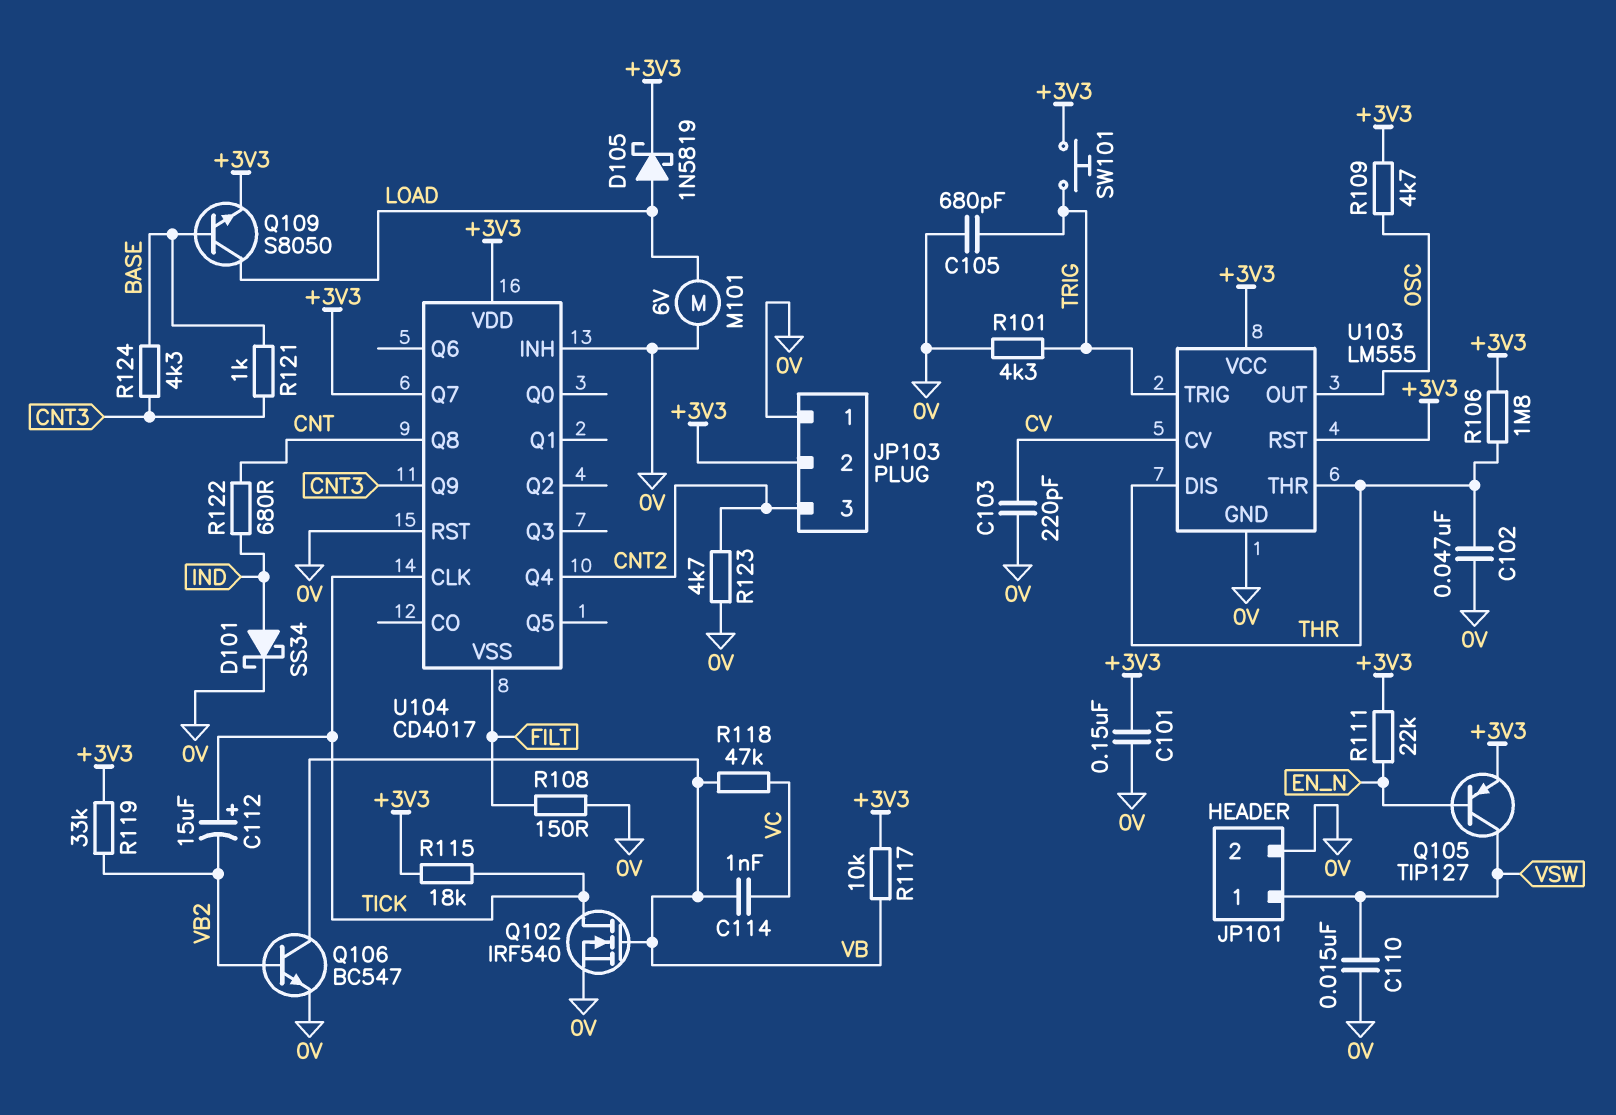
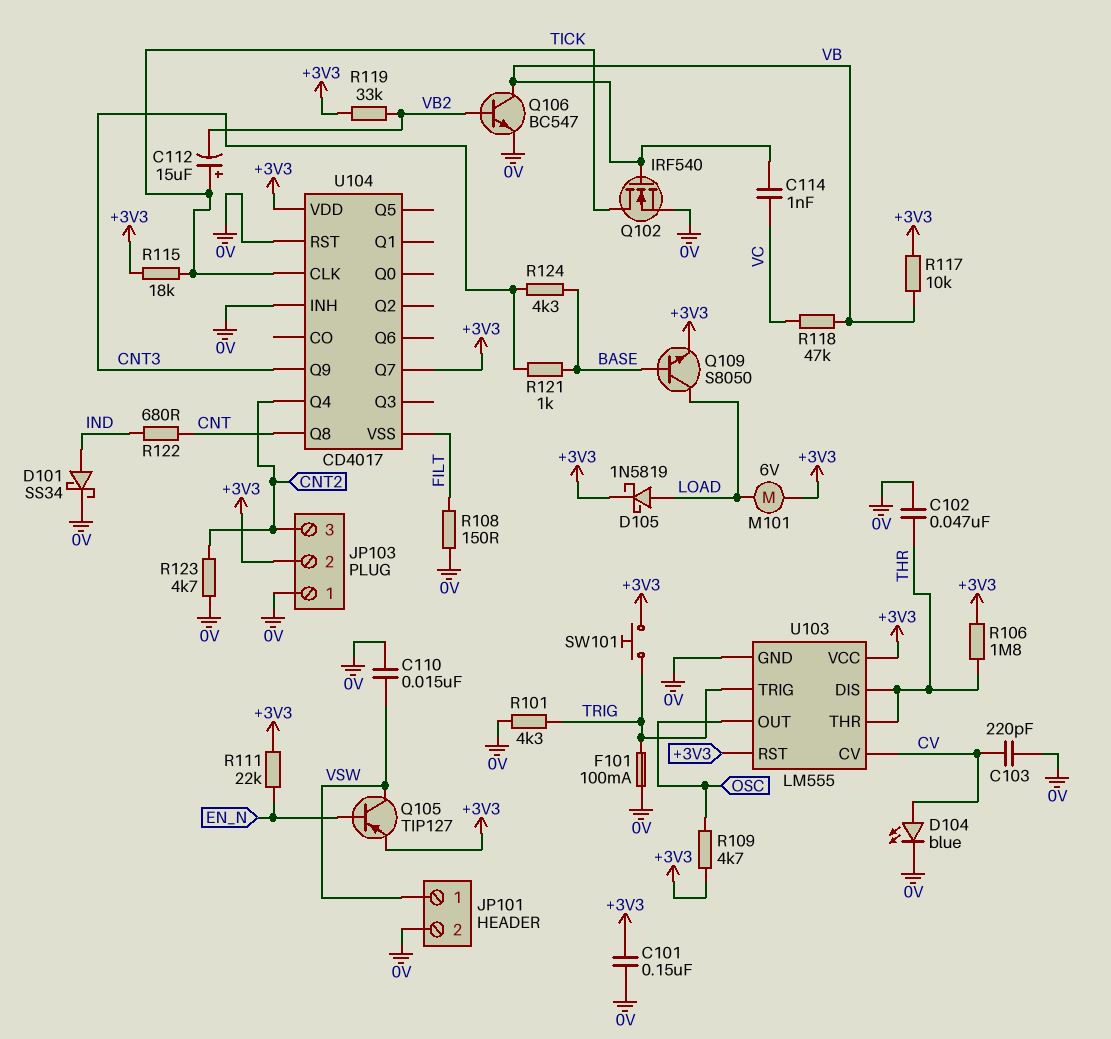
C105: 680pF (0V, TRIG) -> none
D104: none -> LED blue (A CV, K 0V)
F101: none -> 100mA (0V, TRIG)
M101: motor 6V (0V, LOAD) -> motor 6V (+3V3, LOAD)

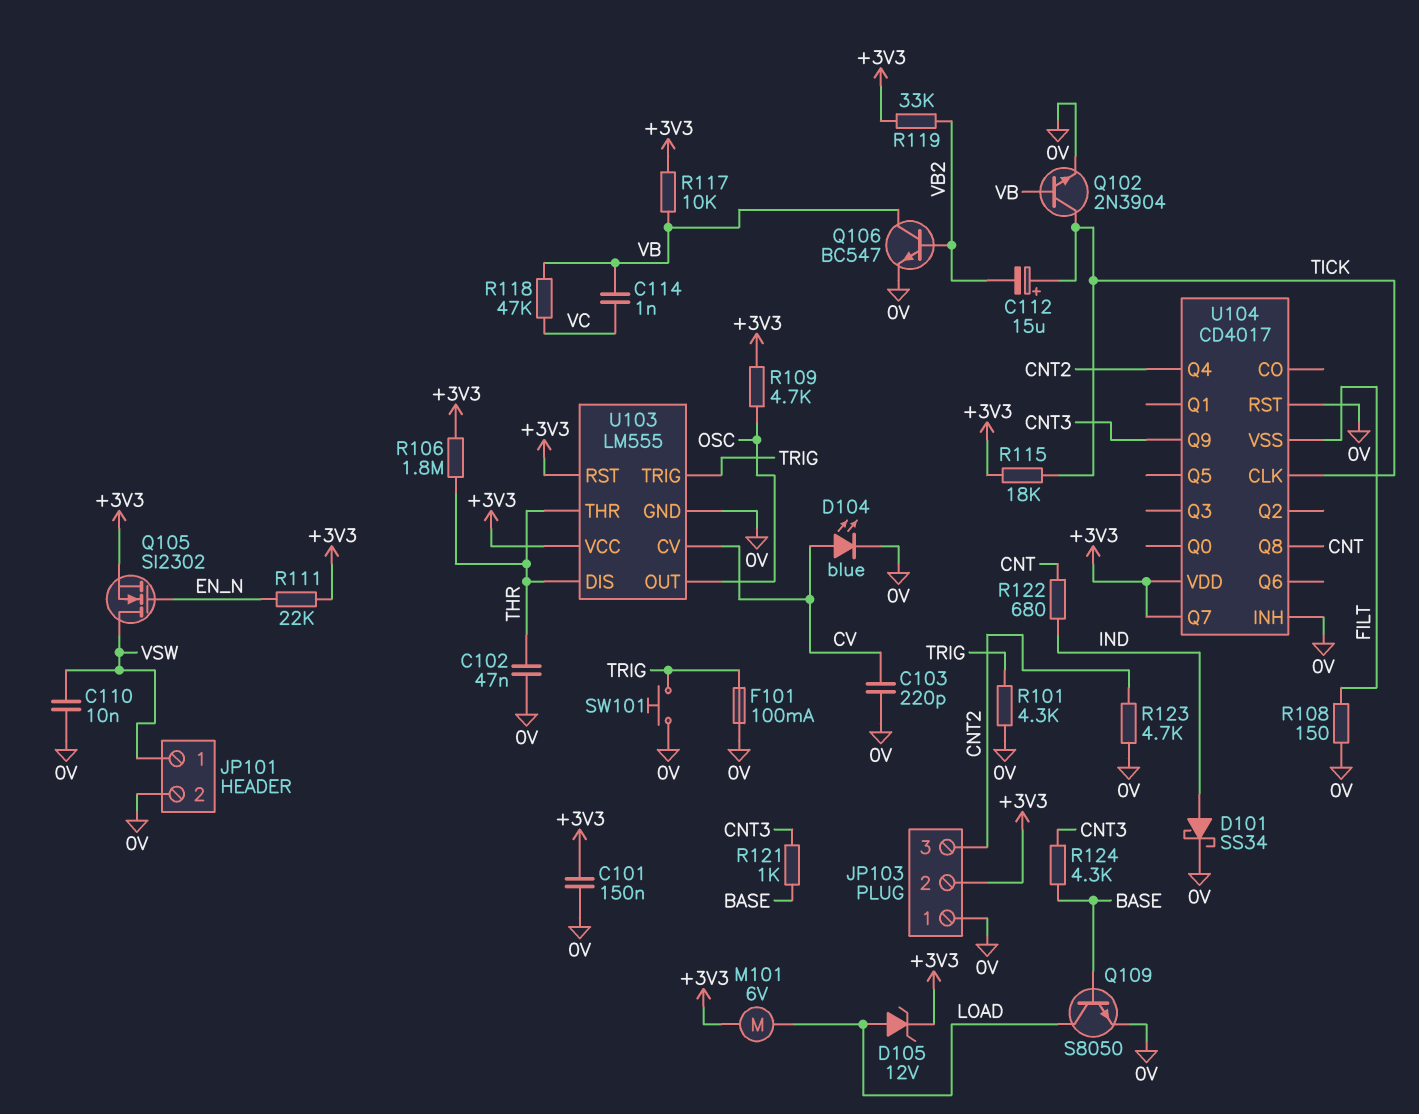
C110: 15nF (0V, VSW) -> 10nF (0V, VSW)
D105: schottky 1N5819 (A LOAD, K +3V3) -> zener 12V (A LOAD, K +3V3)
Q102: NMOS IRF540 (G VB, D TICK, S 0V) -> NPN 2N3904 (B VB, C TICK, E 0V)
Q105: PNP TIP127 (B EN_N, C VSW, E +3V3) -> NMOS SI2302 (G EN_N, D VSW, S +3V3)
Q109: NPN S8050 (B BASE, C LOAD, E +3V3) -> NPN S8050 (B BASE, C LOAD, E 0V)
SW101: button (+3V3, TRIG) -> button (0V, TRIG)

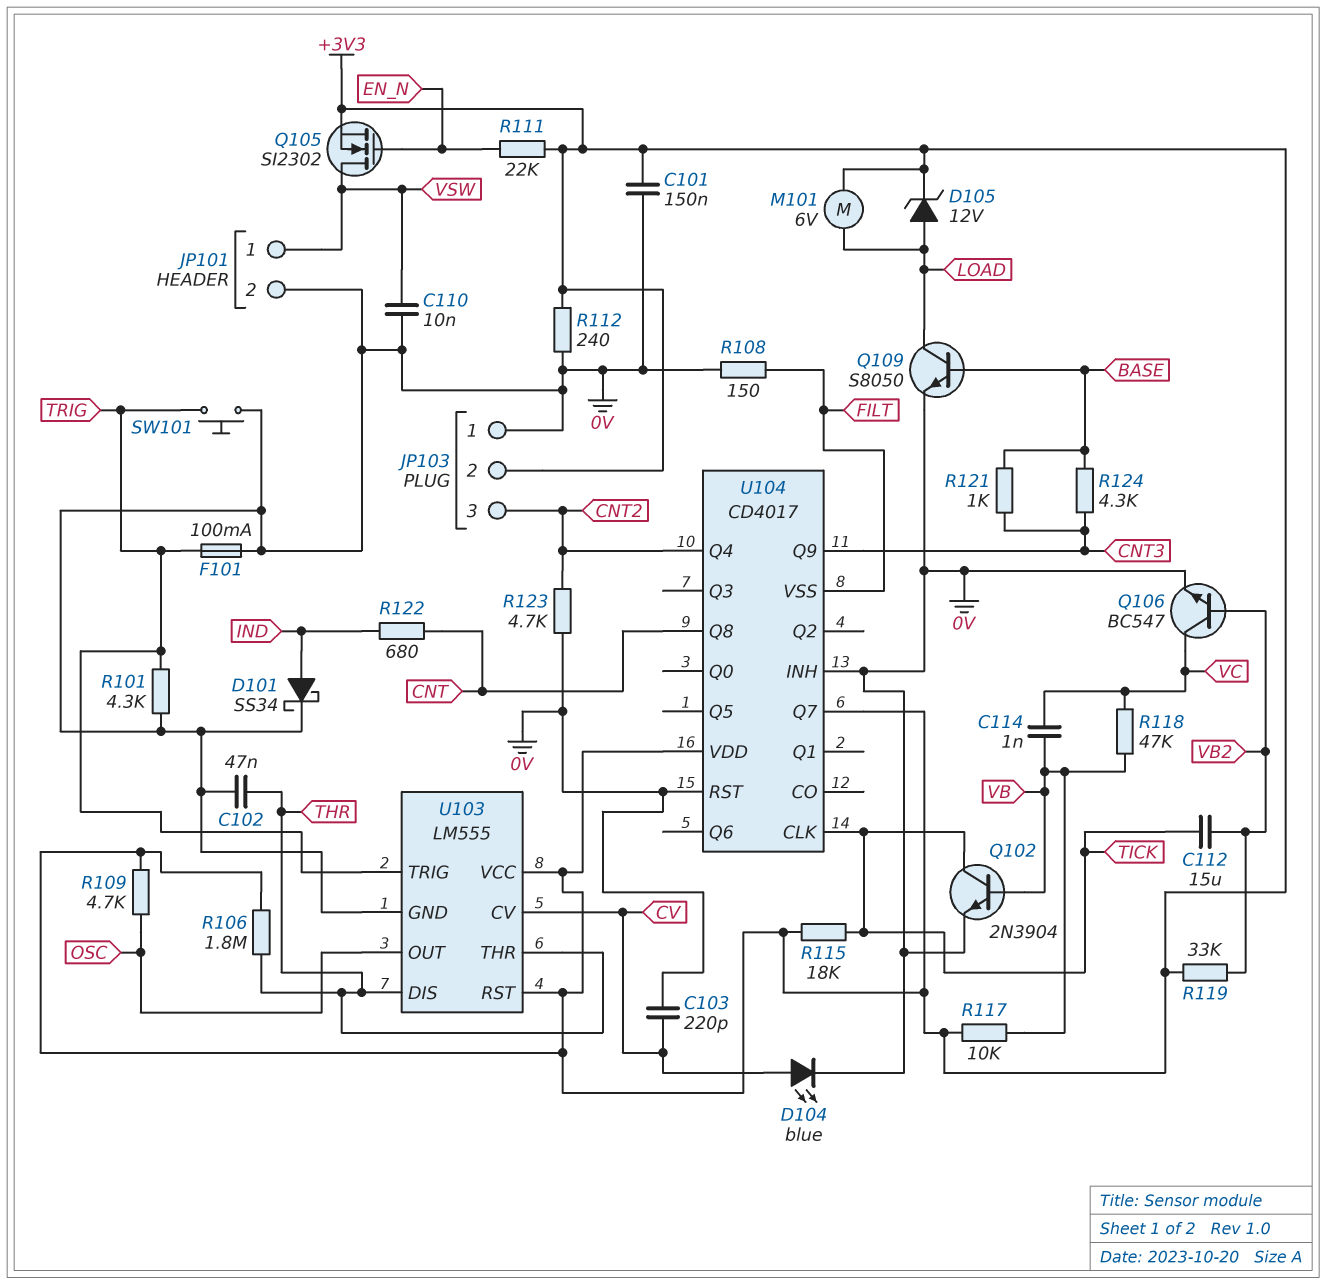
C112: 15uF (plus TICK, minus VB2) -> 15uF (TICK, VB2)
Q106: NPN BC547 (B VB2, C VB, E 0V) -> NPN BC547 (B VB2, C VC, E 0V)
R112: none -> 240 (+3V3, 0V)

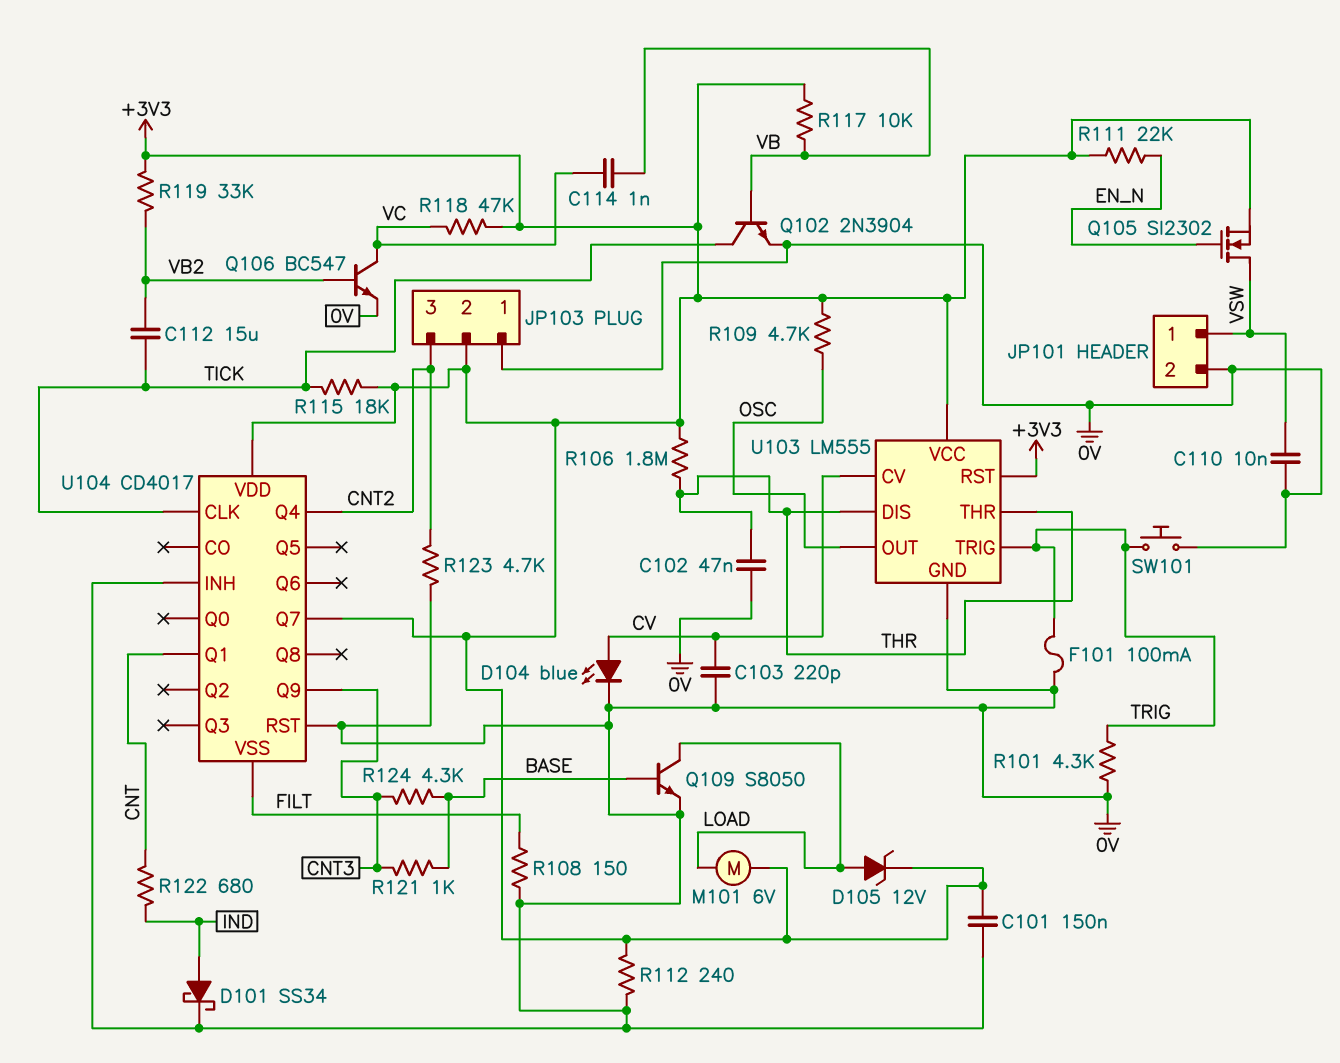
R118: 47k (VB, VC) -> 47k (+3V3, VC)
U104 pin Q1: none -> CNT
U104 pin Q8: CNT -> none

